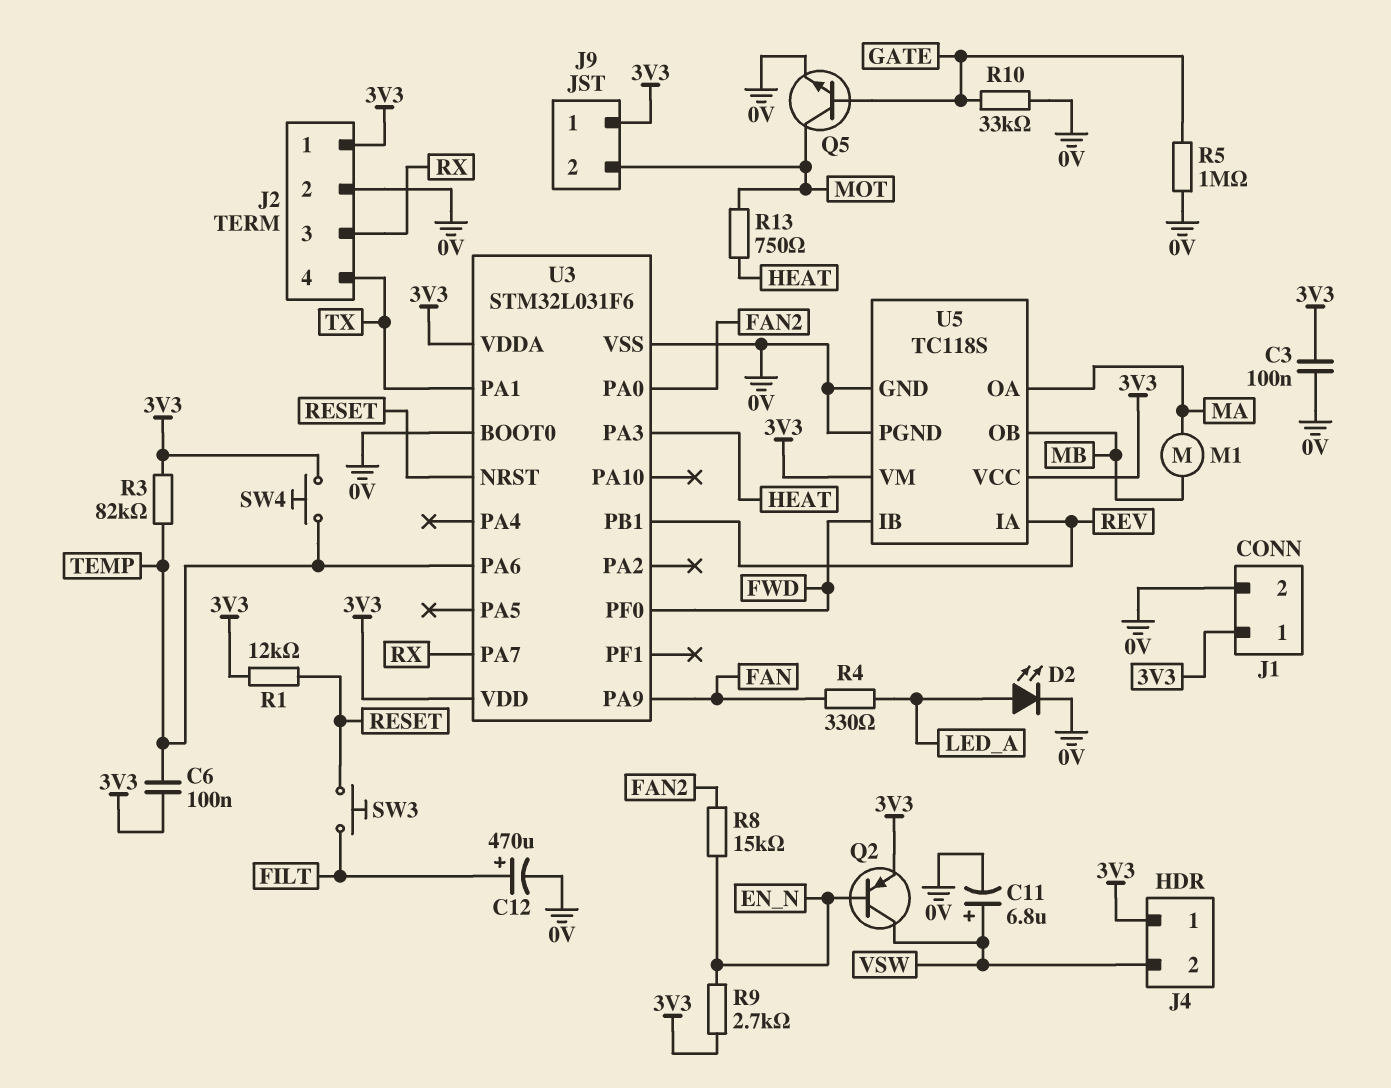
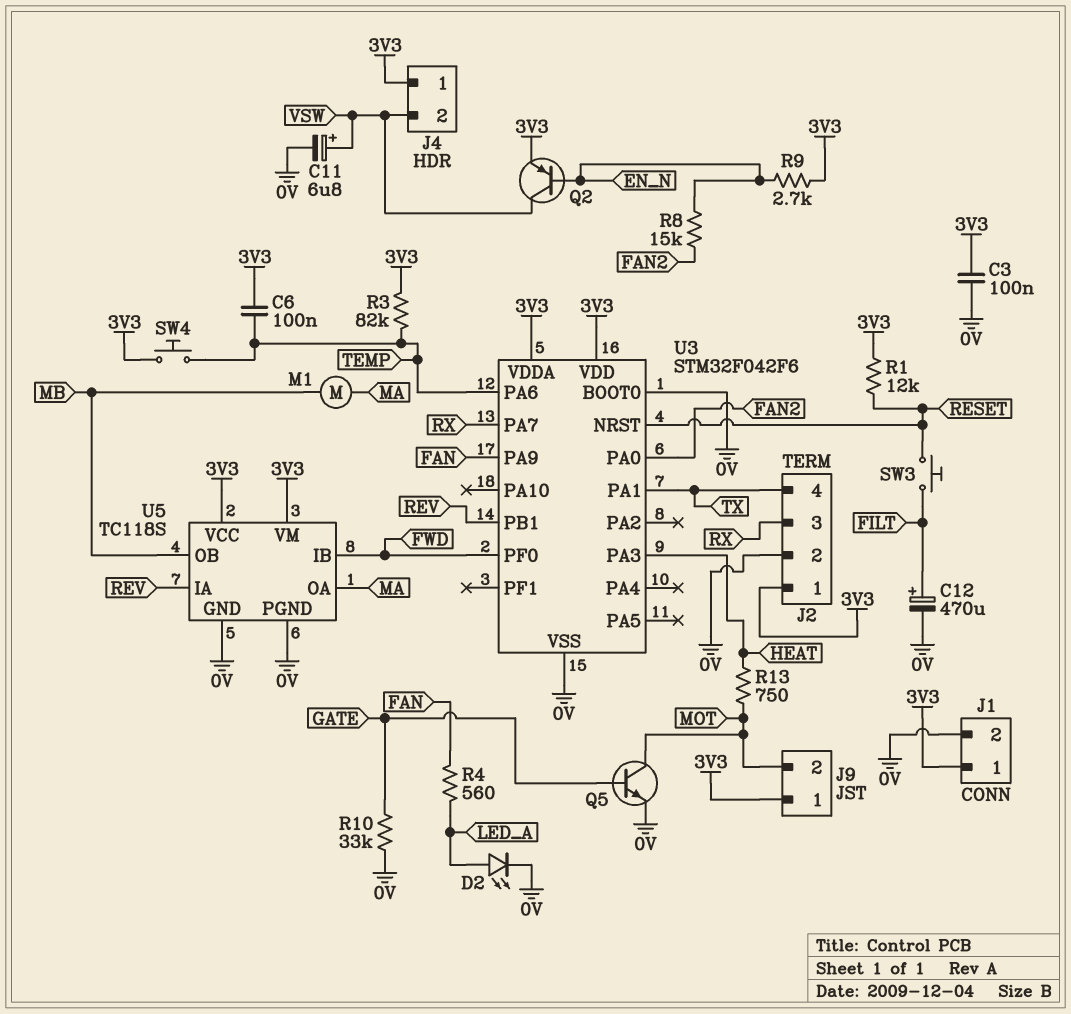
R4: 330 (FAN, LED_A) -> 560 (FAN, LED_A)
R5: 1M (0V, GATE) -> none
U3: STM32L031F6 -> STM32F042F6

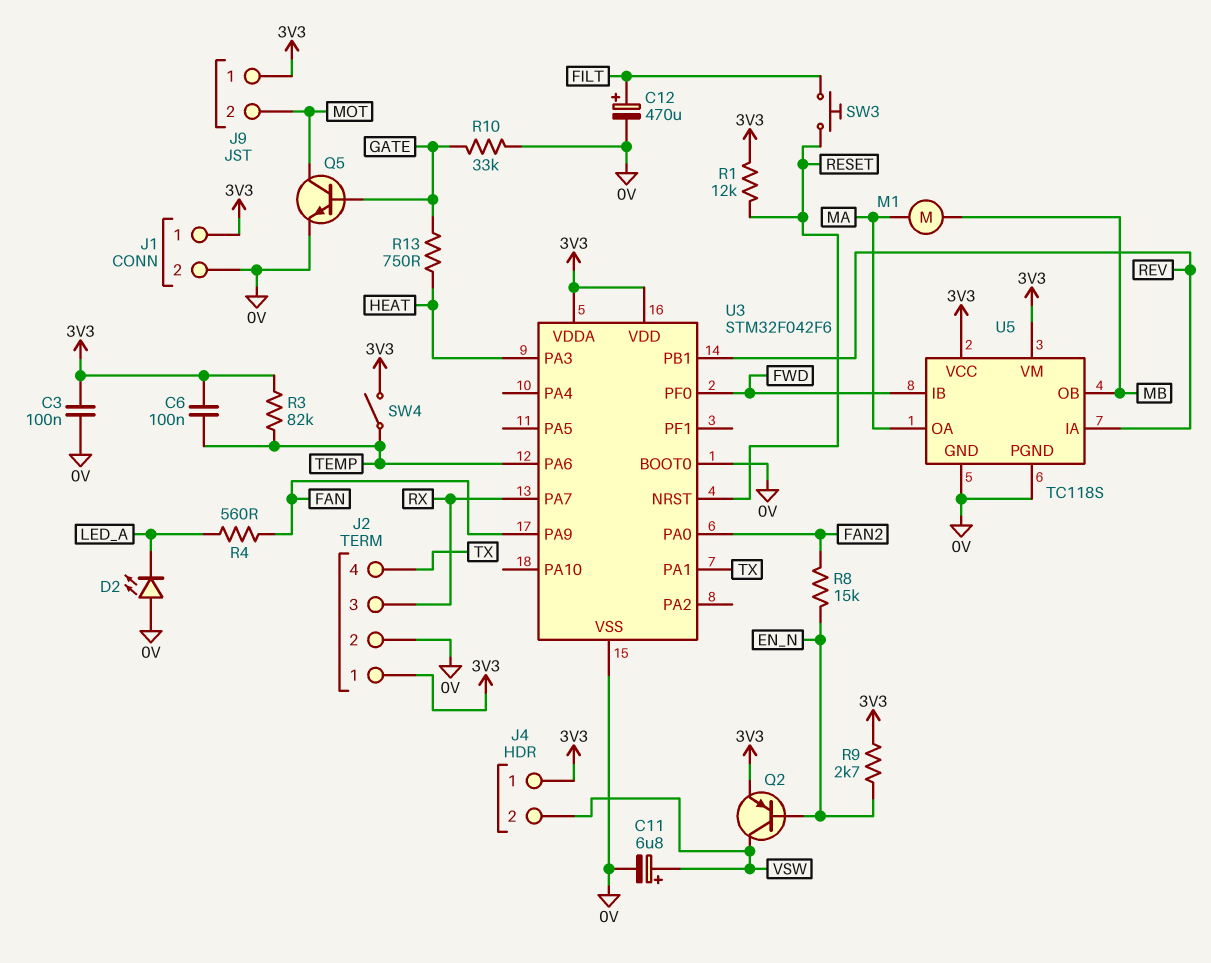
D2: LED (A LED_A, K 0V) -> LED (A 0V, K LED_A)
R13: 750 (HEAT, MOT) -> 750 (GATE, HEAT)
SW4: button (3V3, TEMP) -> switch (3V3, TEMP)

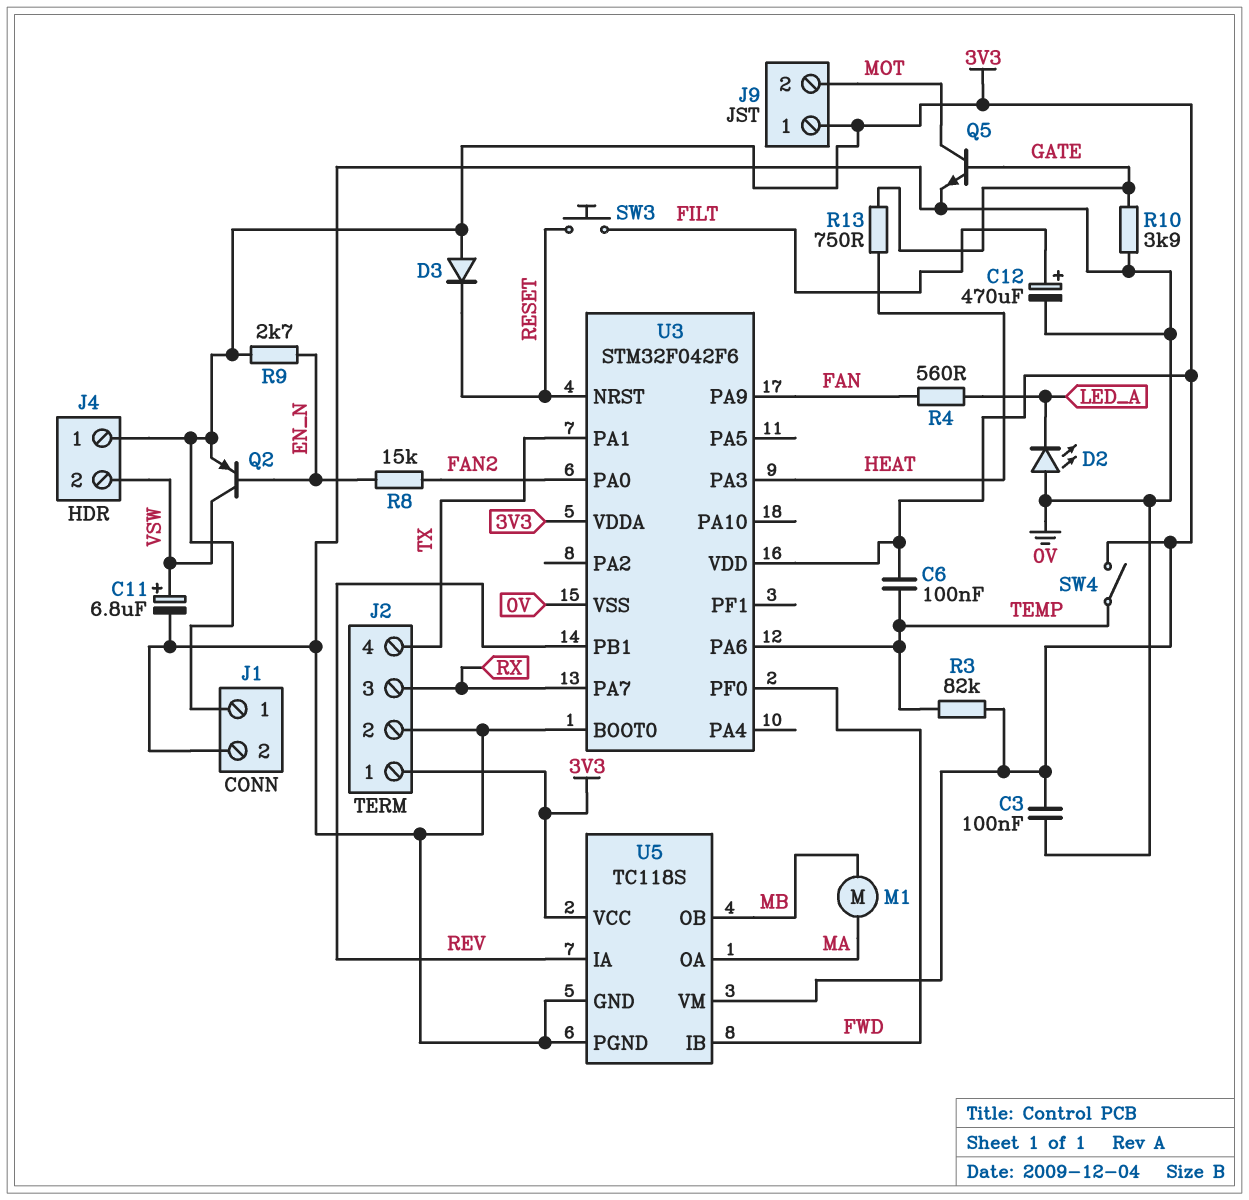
D3: none -> diode (A 3V3, K RESET)
R1: 12k (3V3, RESET) -> none
R10: 33k (0V, GATE) -> 3.9k (0V, GATE)

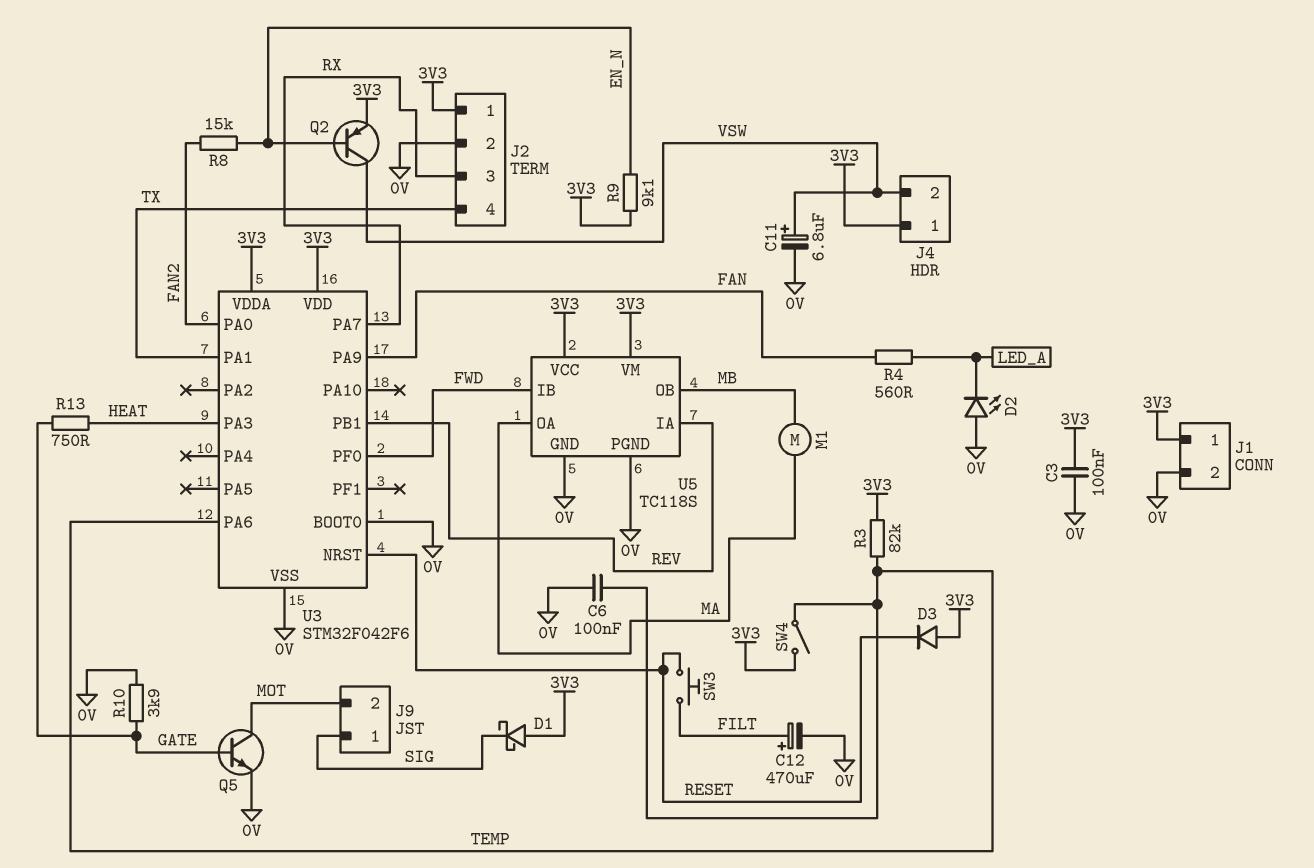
C6: 100nF (3V3, TEMP) -> 100nF (0V, TEMP)
D1: none -> schottky (A 3V3, K SIG)
J9 pin 1: 3V3 -> SIG
R9: 2.7k (3V3, EN_N) -> 9.1k (3V3, EN_N)

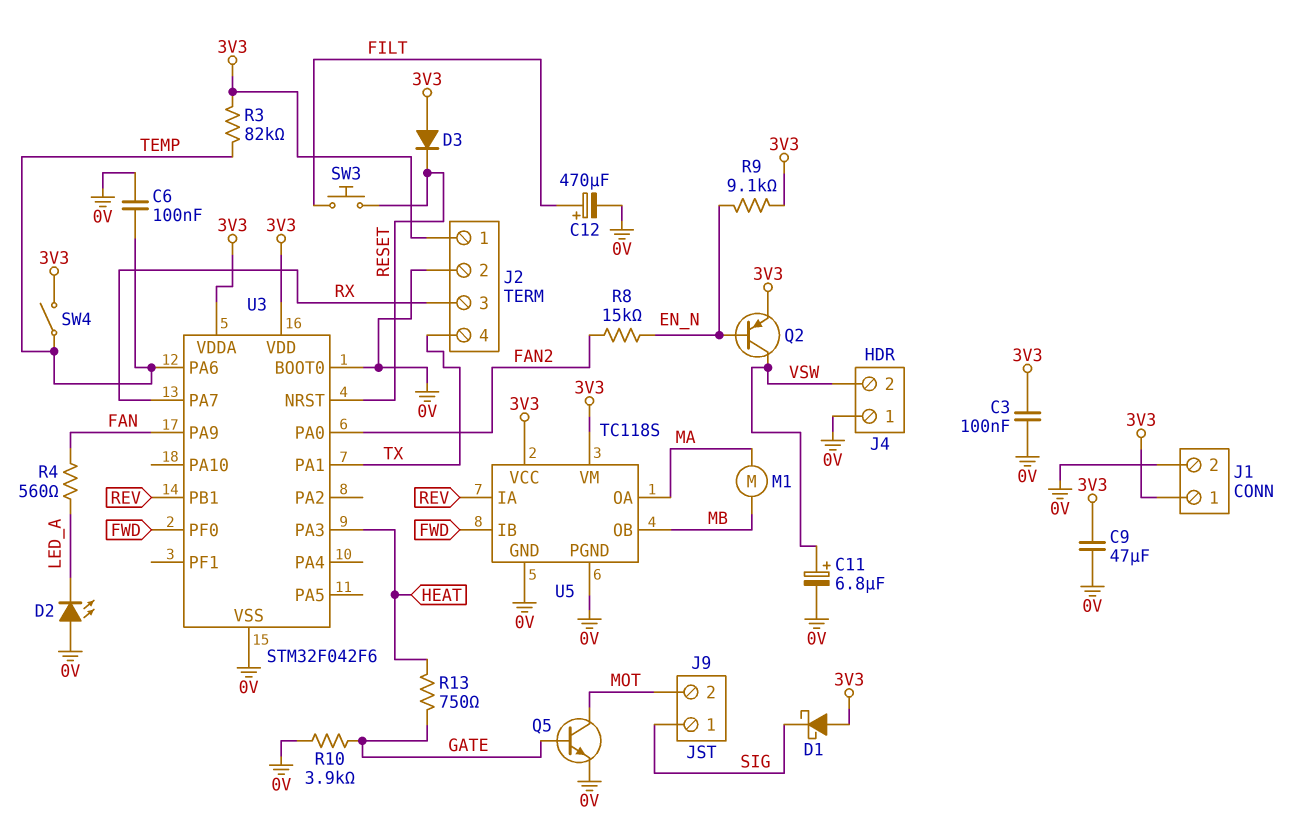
C9: none -> 47uF (0V, 3V3)
J4 pin 1: 3V3 -> 0V

